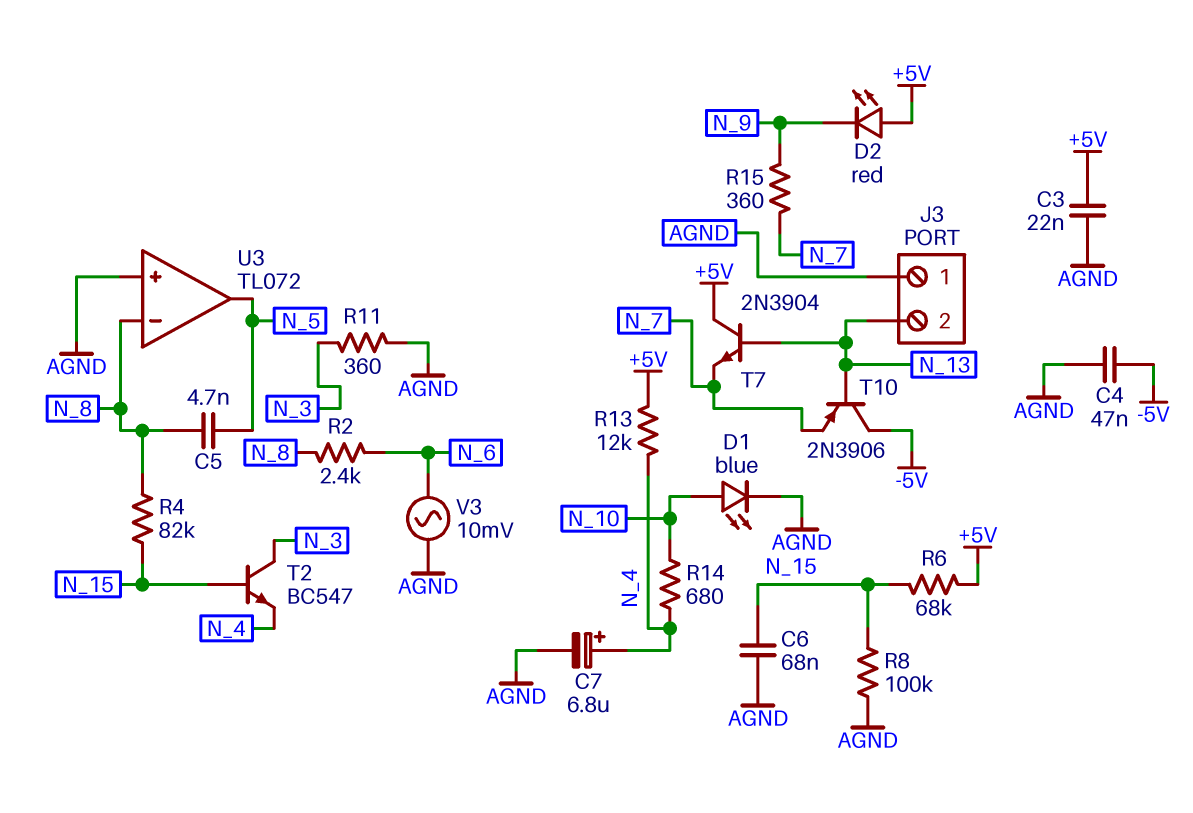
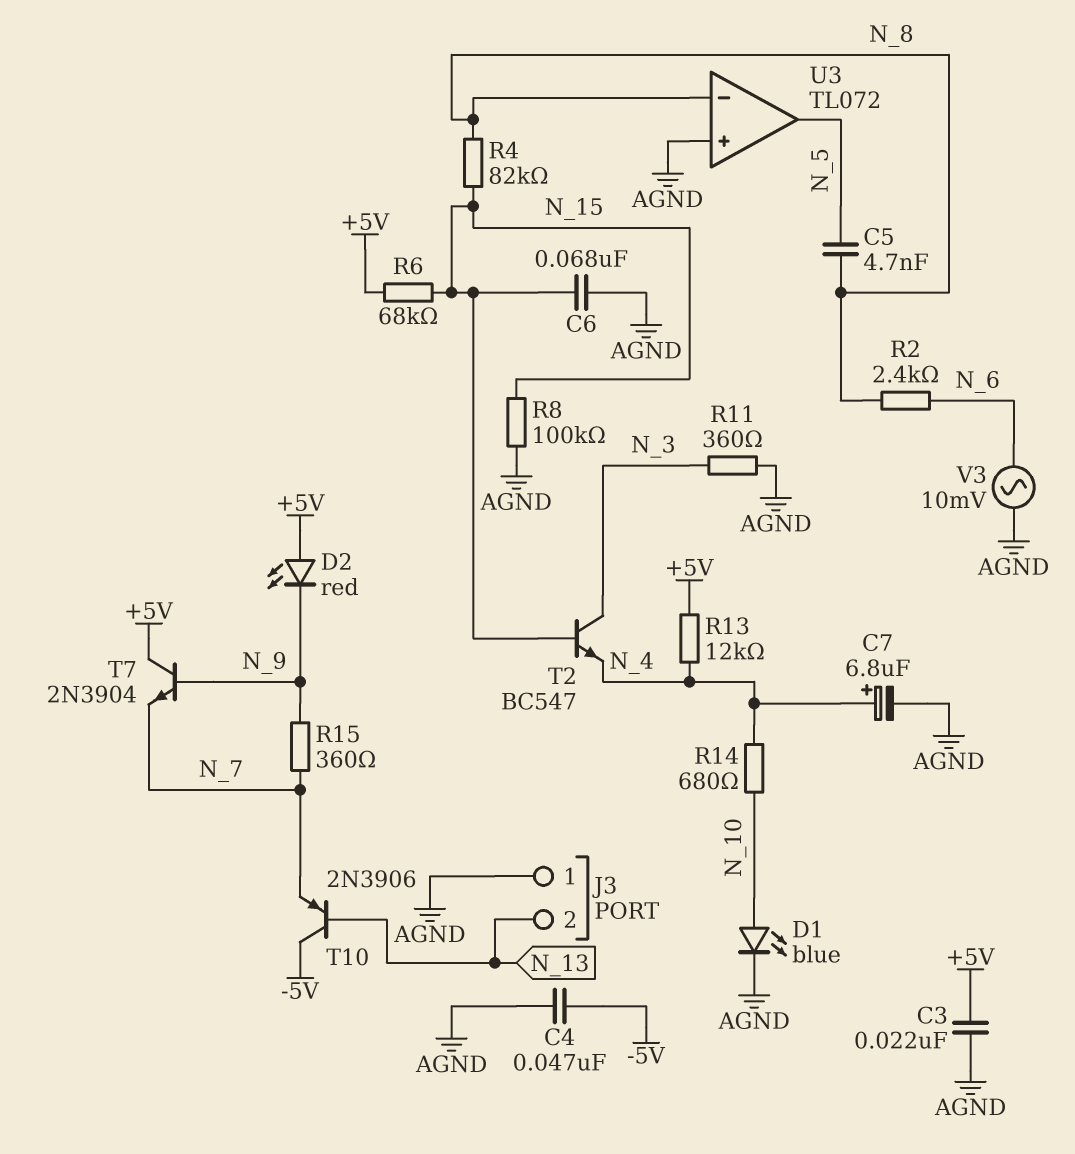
T7: NPN 2N3904 (B N_13, C +5V, E N_7) -> NPN 2N3904 (B N_9, C +5V, E N_7)

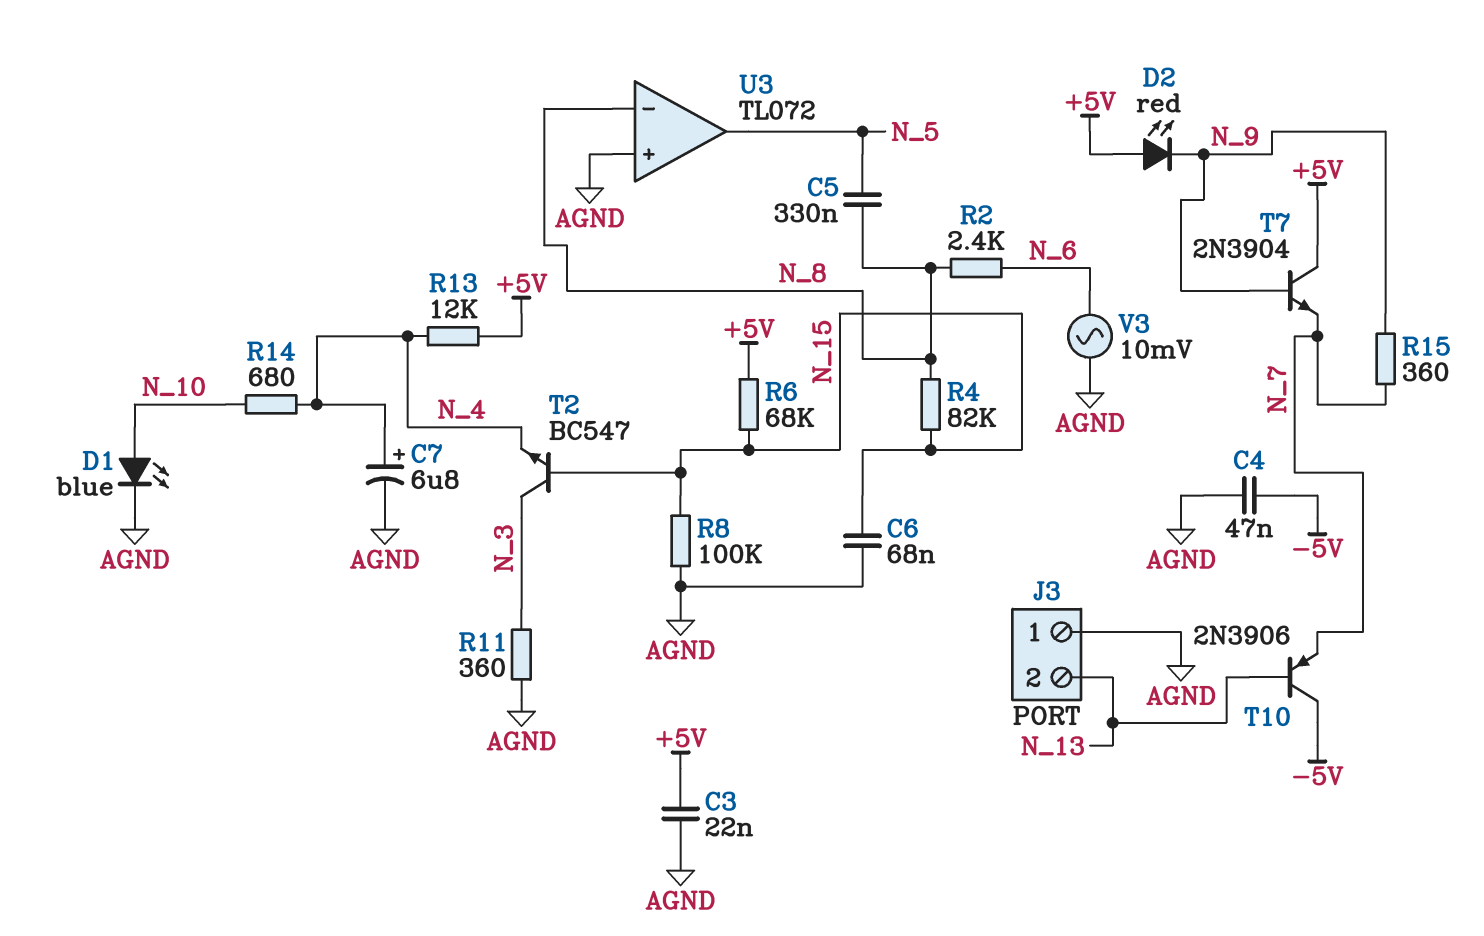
C5: 4.7nF (N_5, N_8) -> 330nF (N_5, N_8)

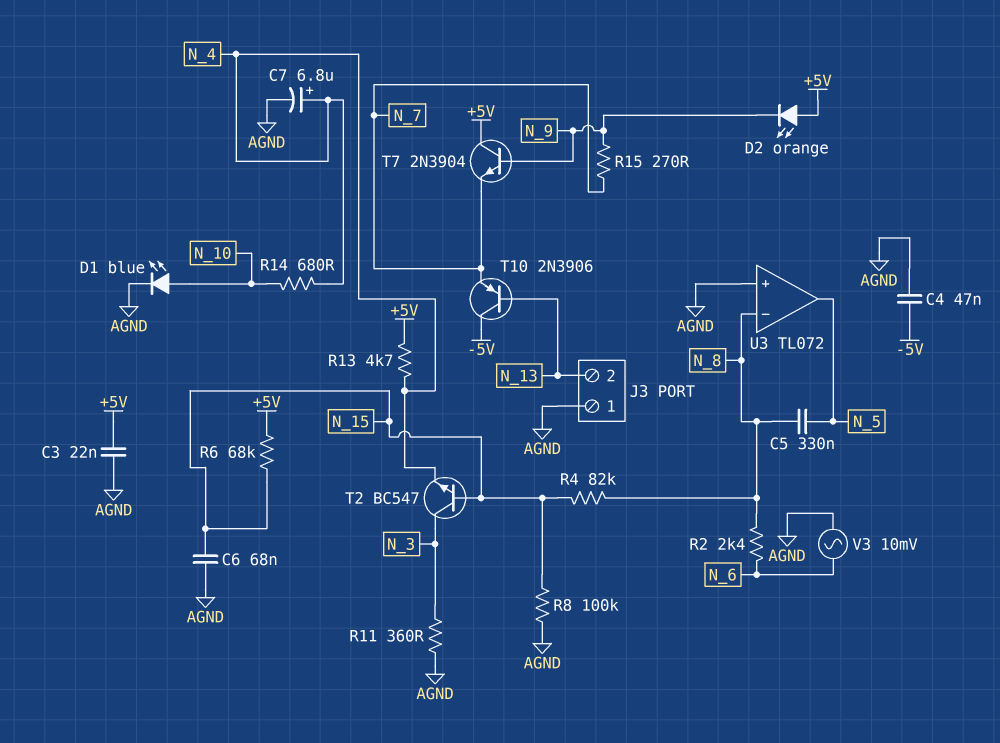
D2: LED red (A +5V, K N_9) -> LED orange (A +5V, K N_9)
R13: 12k (+5V, N_4) -> 4.7k (+5V, N_4)
R15: 360 (N_7, N_9) -> 270 (N_7, N_9)

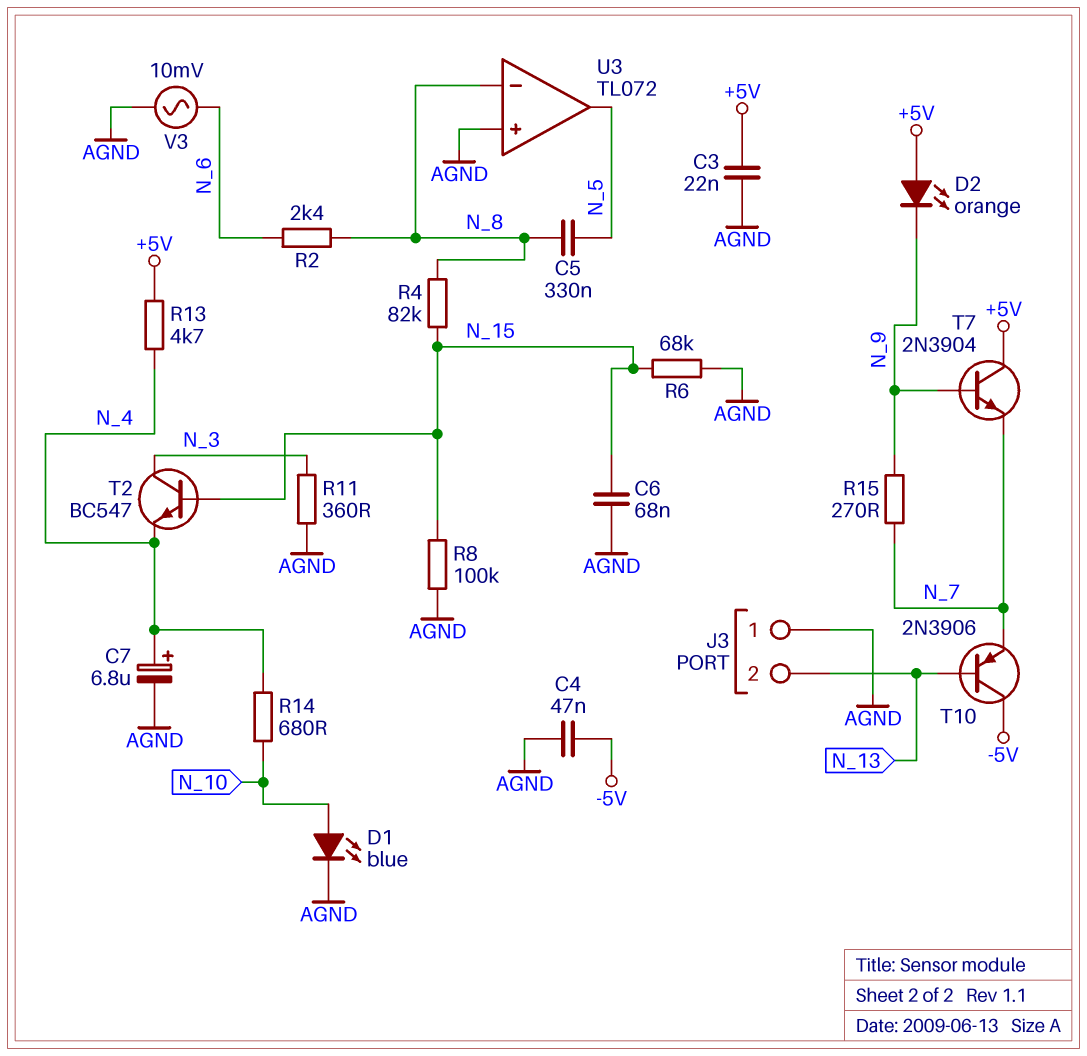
R6: 68k (+5V, N_15) -> 68k (AGND, N_15)

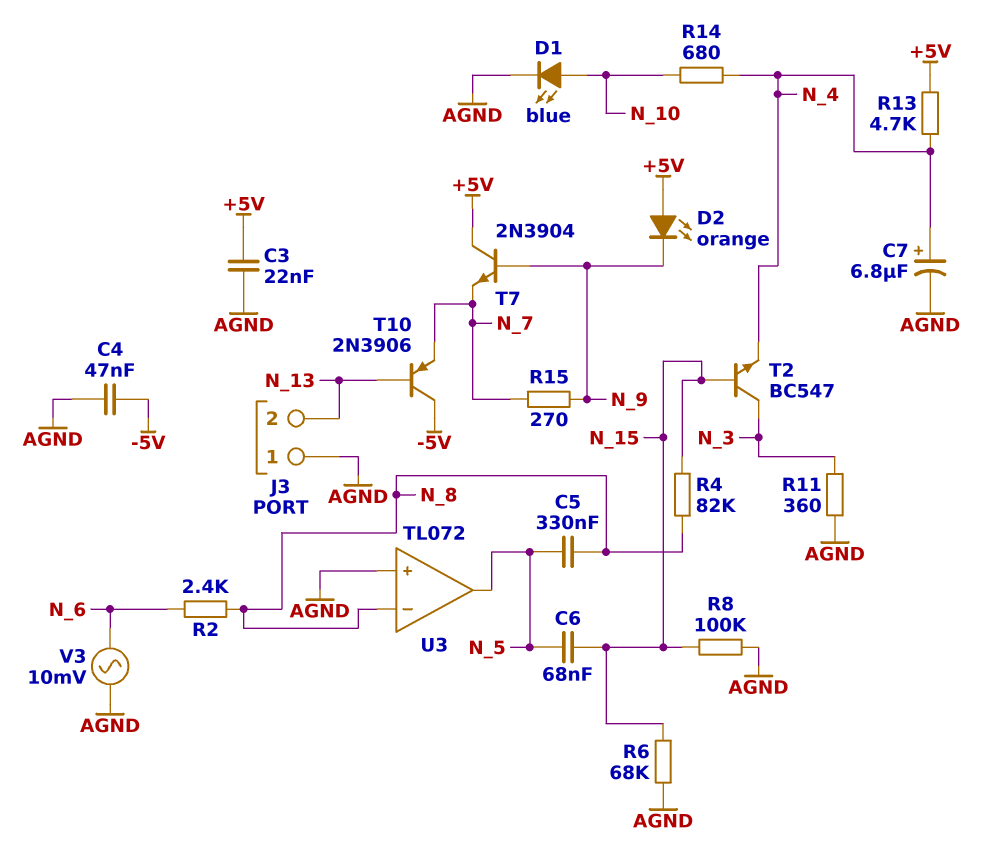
C6: 68nF (AGND, N_15) -> 68nF (N_5, N_15)

